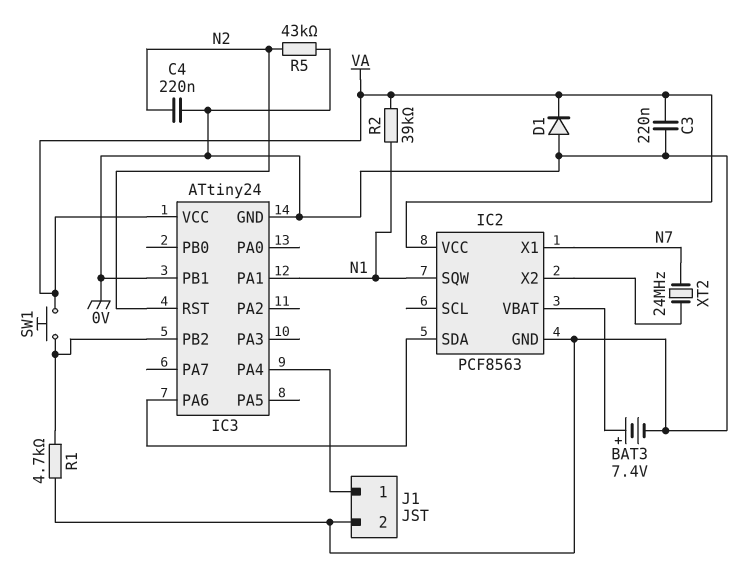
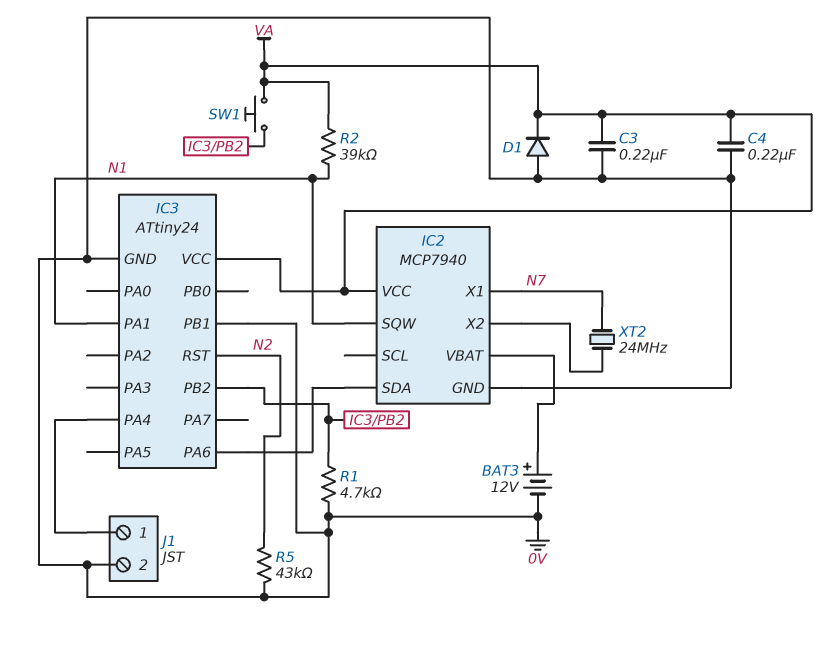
BAT3: 7.4V (plus IC2/VBAT, minus 0V) -> 12V (plus IC2/VBAT, minus 0V)
C4: 220nF (0V, N2) -> 220nF (0V, VA)
IC2: PCF8563 -> MCP7940

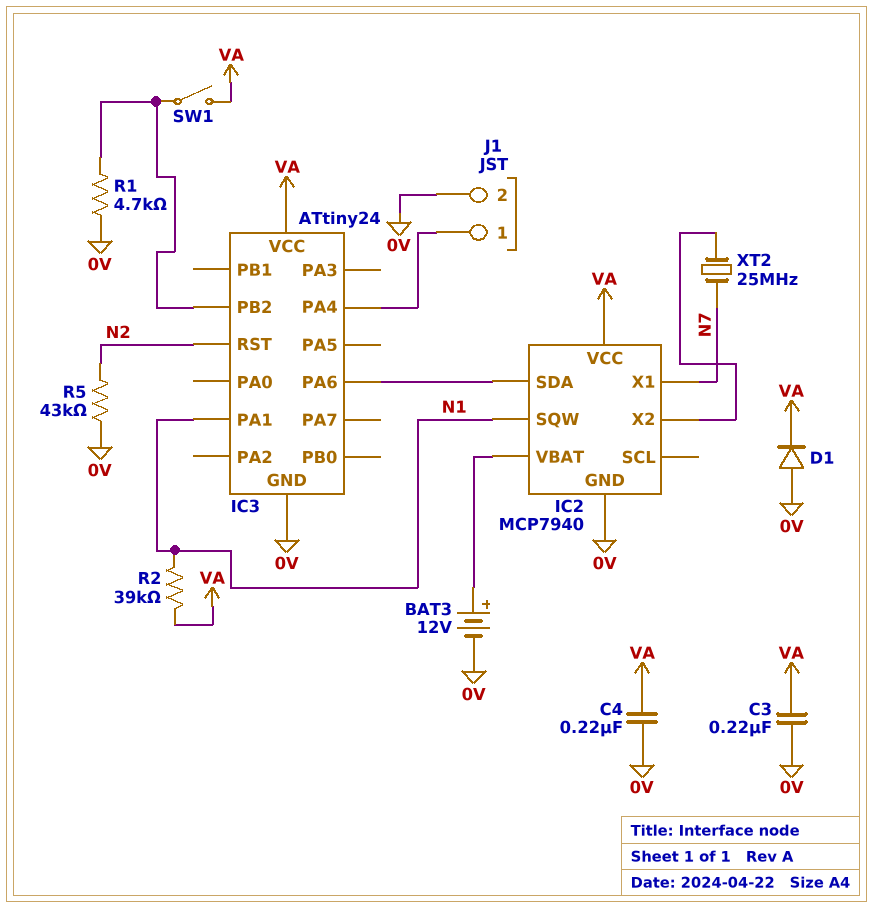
IC3 pin PB1: 0V -> none
SW1: button (IC3/PB2, VA) -> switch (IC3/PB2, VA)
XT2: 24MHz (IC2/X2, N7) -> 25MHz (IC2/X2, N7)

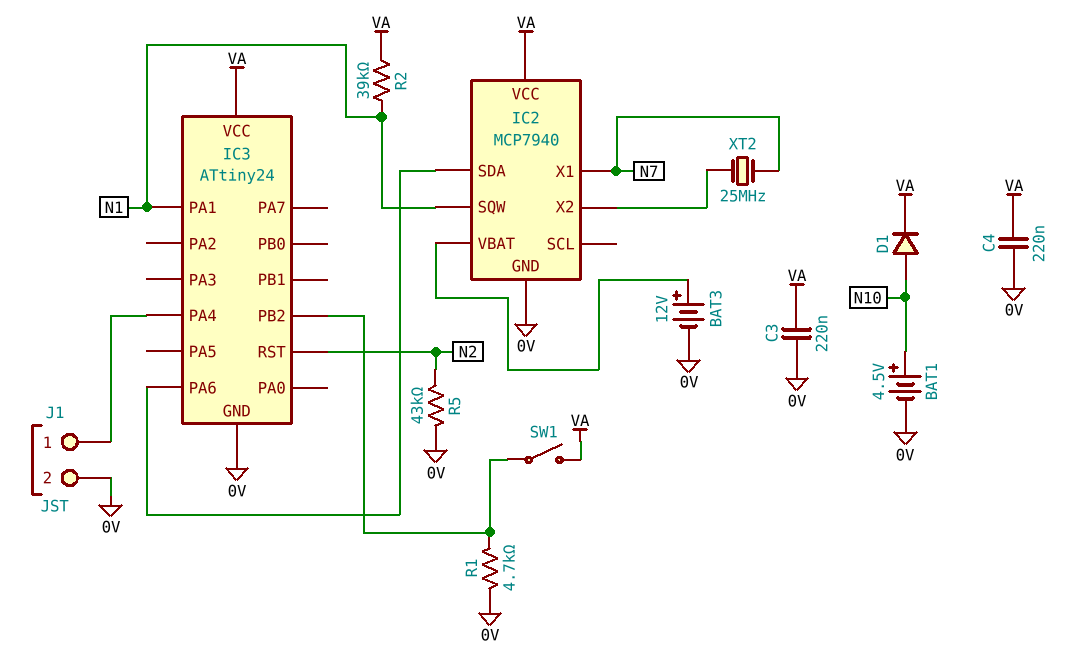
BAT1: none -> 4.5V (plus N10, minus 0V)
D1: diode (A 0V, K VA) -> diode (A N10, K VA)

